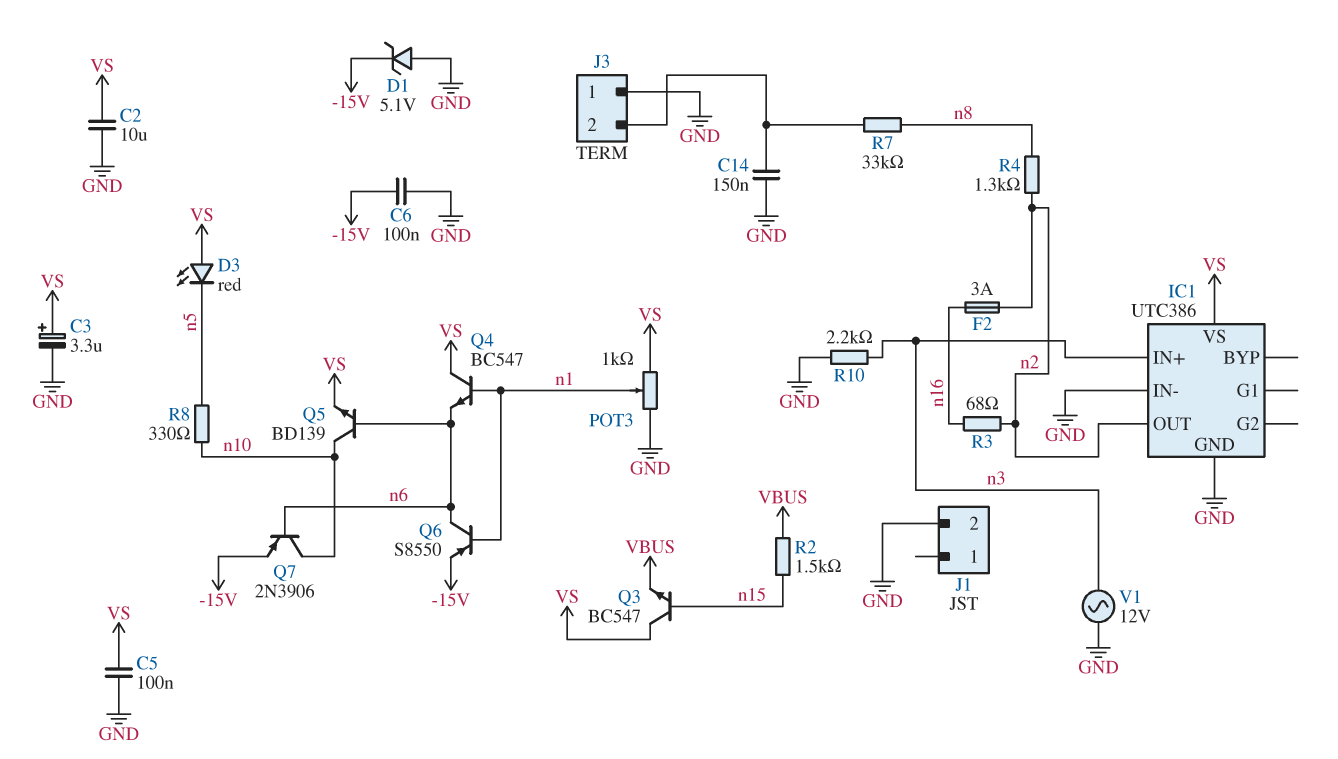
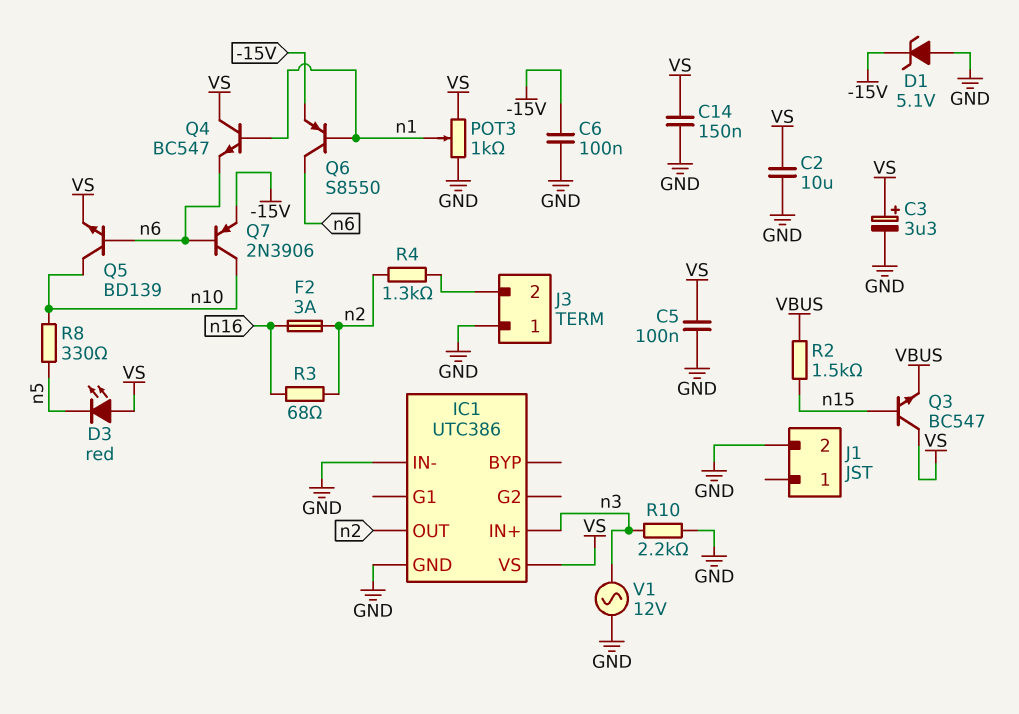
C14: 150nF (GND, J3/2) -> 150nF (GND, VS)
R4: 1.3k (n2, n8) -> 1.3k (J3/2, n2)
R7: 33k (J3/2, n8) -> none

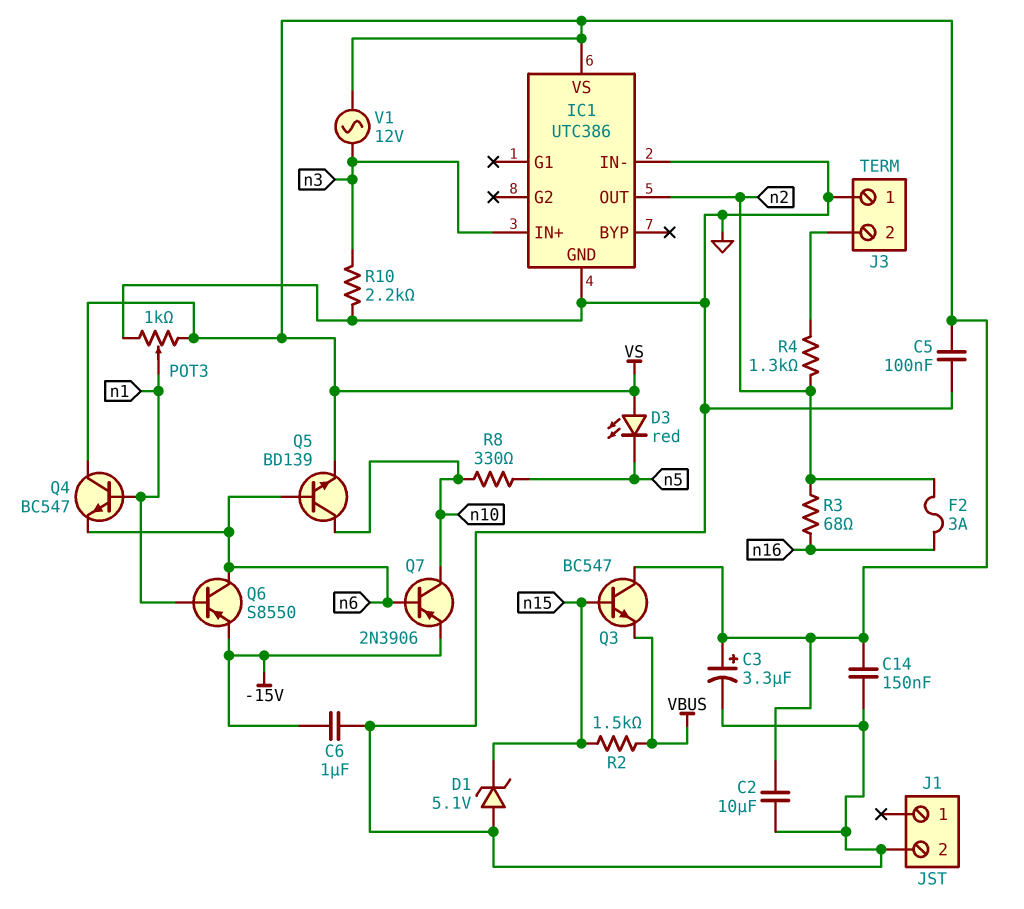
C6: 100nF (-15V, GND) -> 1uF (-15V, GND)
D1: zener 5.1V (A GND, K -15V) -> zener 5.1V (A GND, K n15)
V1: AC 12V (GND, n3) -> AC 12V (VS, n3)

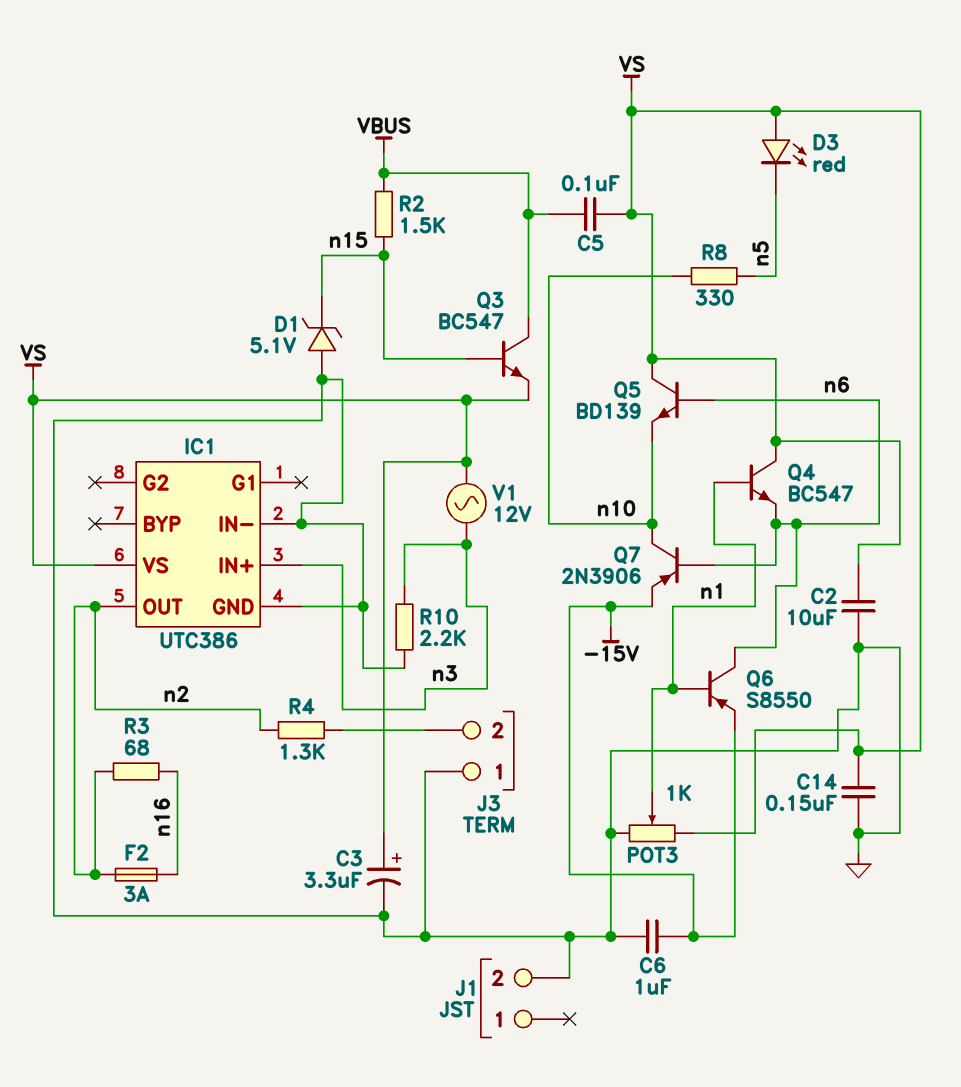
C5: 100nF (GND, VS) -> 100nF (VBUS, VS)
Q3: NPN BC547 (B n15, C VS, E VBUS) -> NPN BC547 (B n15, C VBUS, E VS)
Q5: NPN BD139 (B n6, C n10, E VS) -> NPN BD139 (B n6, C VS, E n10)

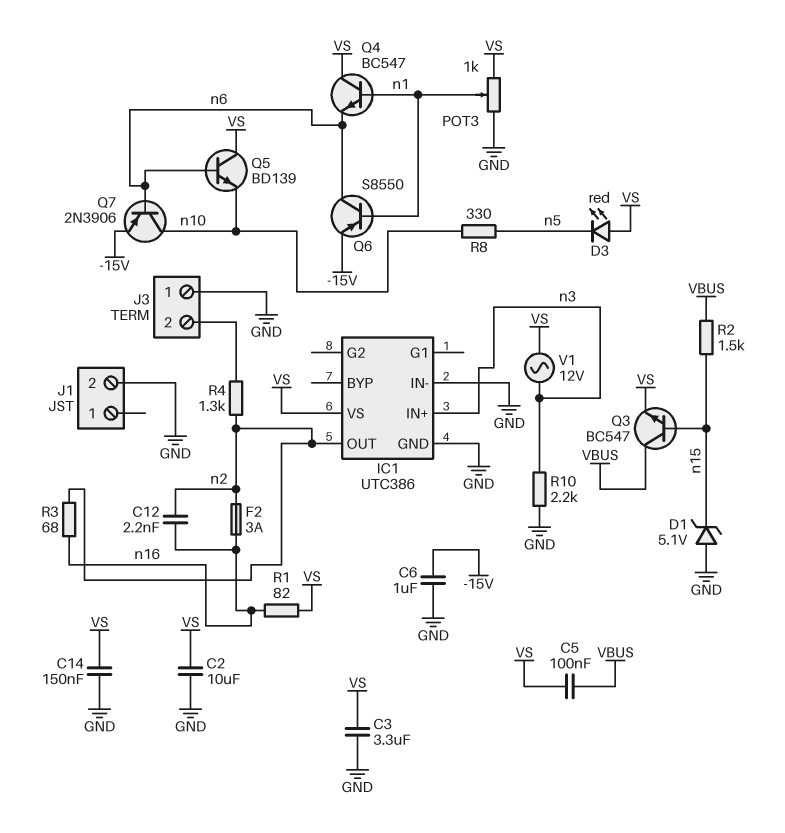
C3: 3.3uF (plus VS, minus GND) -> 3.3uF (GND, VS)
C12: none -> 2.2nF (n2, n16)
R1: none -> 82 (VS, n16)

